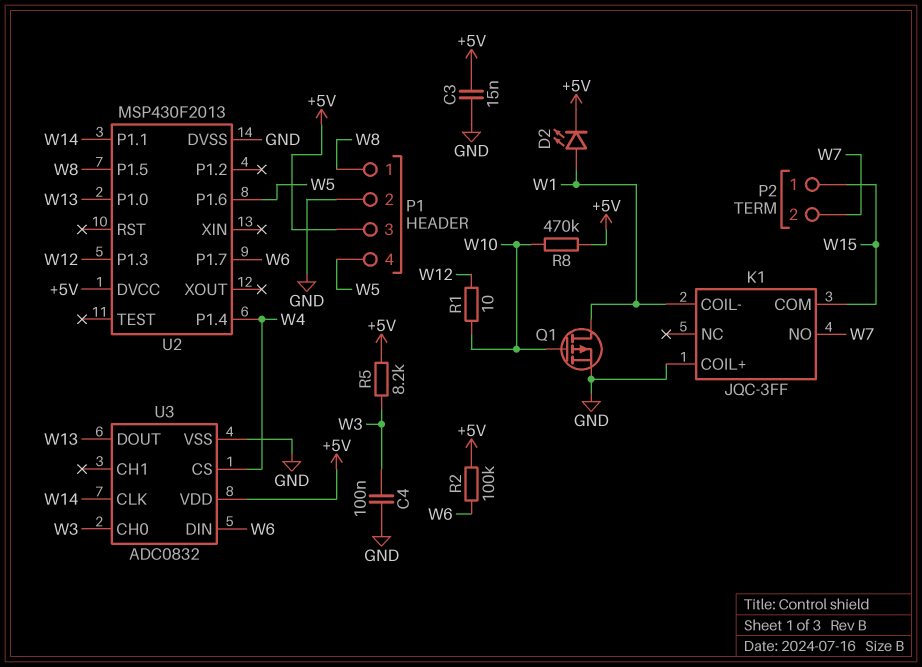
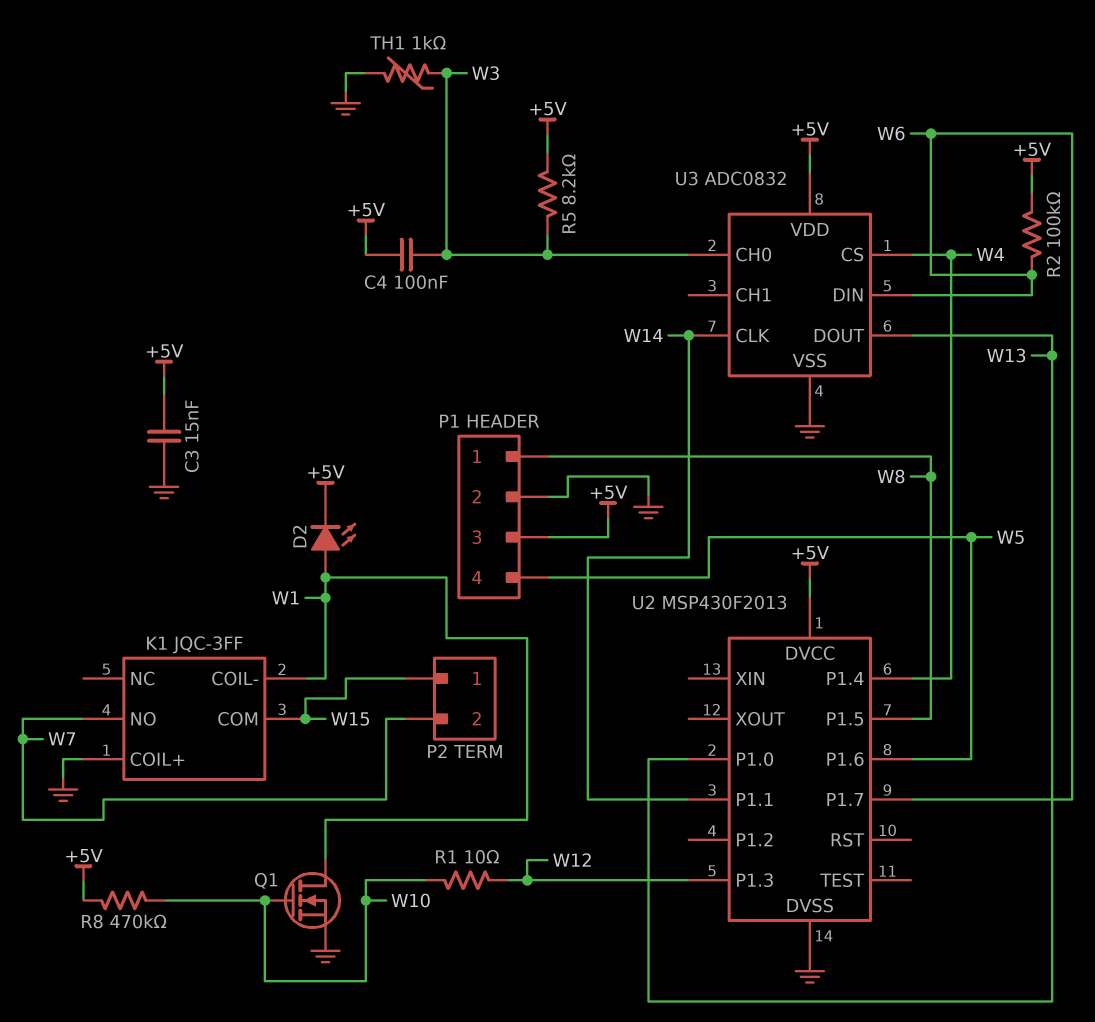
C4: 100nF (GND, W3) -> 100nF (+5V, W3)
Q1: PMOS (G W10, D W1, S GND) -> NMOS (G W10, D W1, S GND)
TH1: none -> 1k (GND, W3)

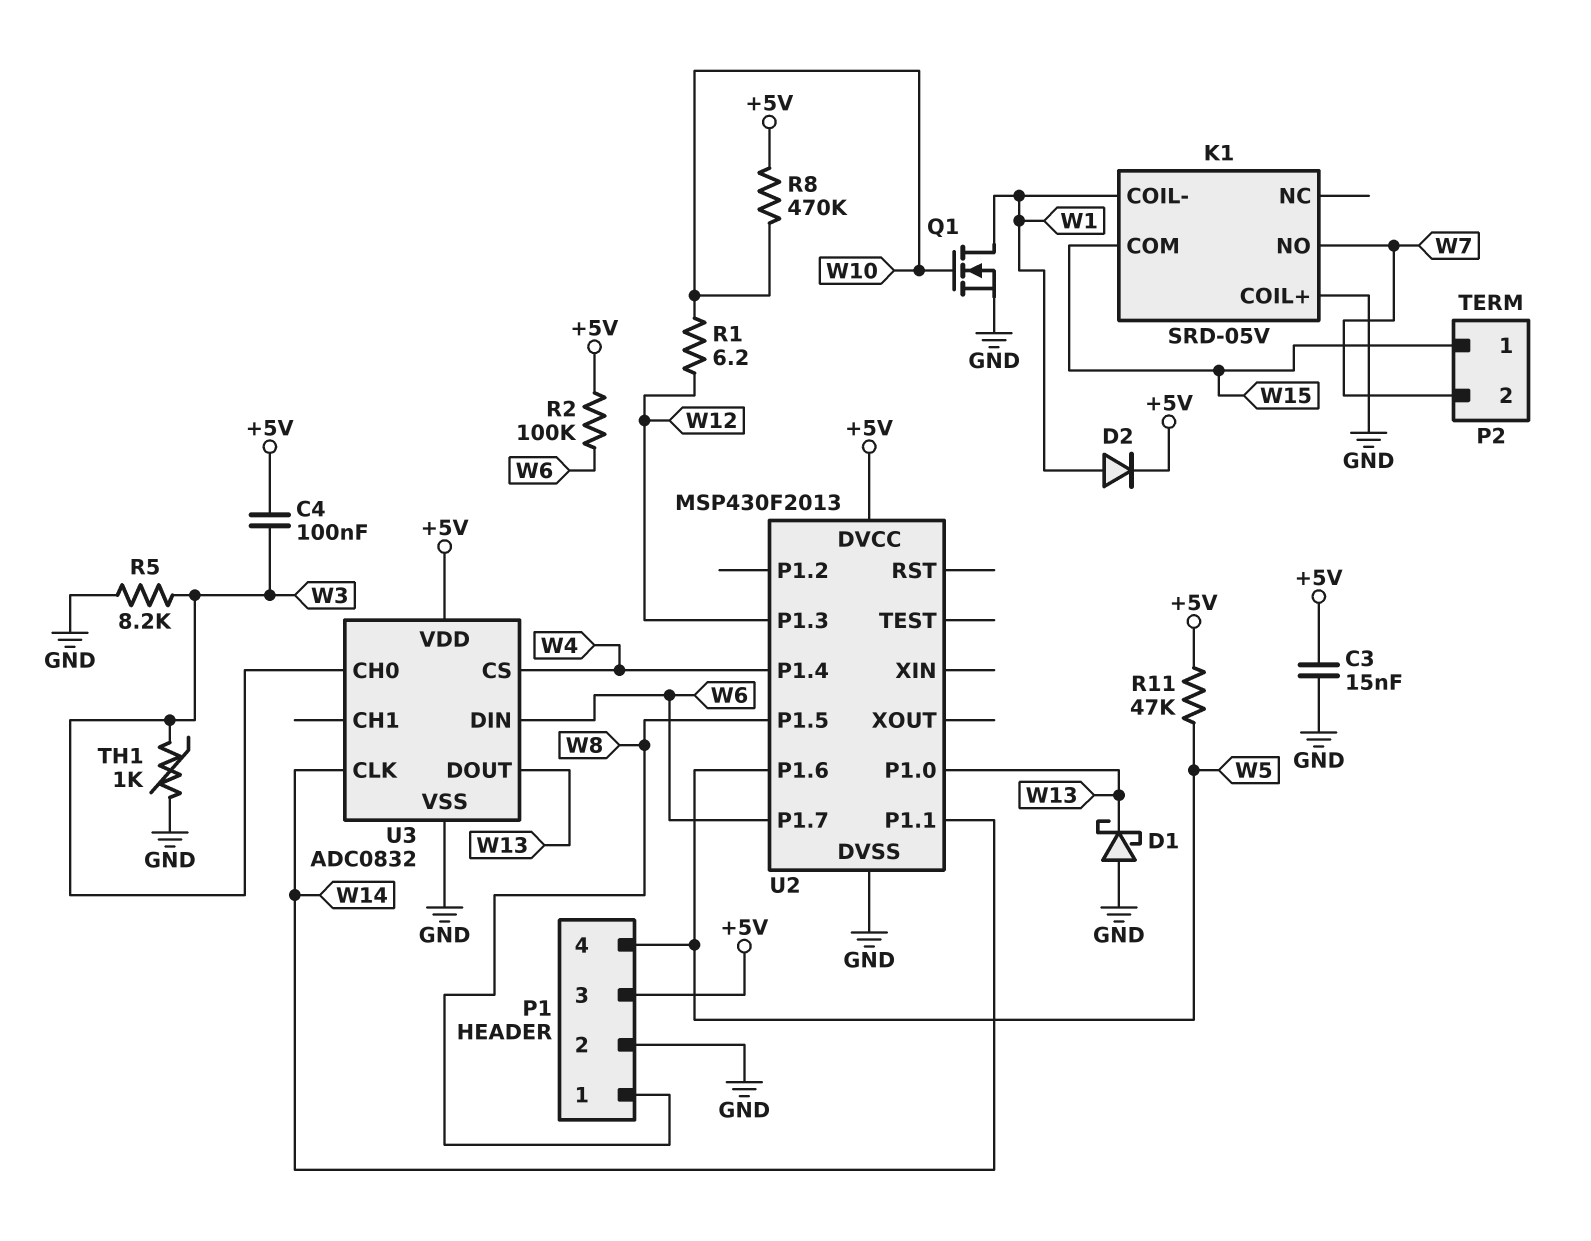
D1: none -> schottky (A GND, K W13)
D2: LED (A W1, K +5V) -> diode (A W1, K +5V)
K1: JQC-3FF -> SRD-05V
R1: 10 (W10, W12) -> 6.2 (W10, W12)
R5: 8.2k (+5V, W3) -> 8.2k (GND, W3)
R11: none -> 47k (+5V, W5)

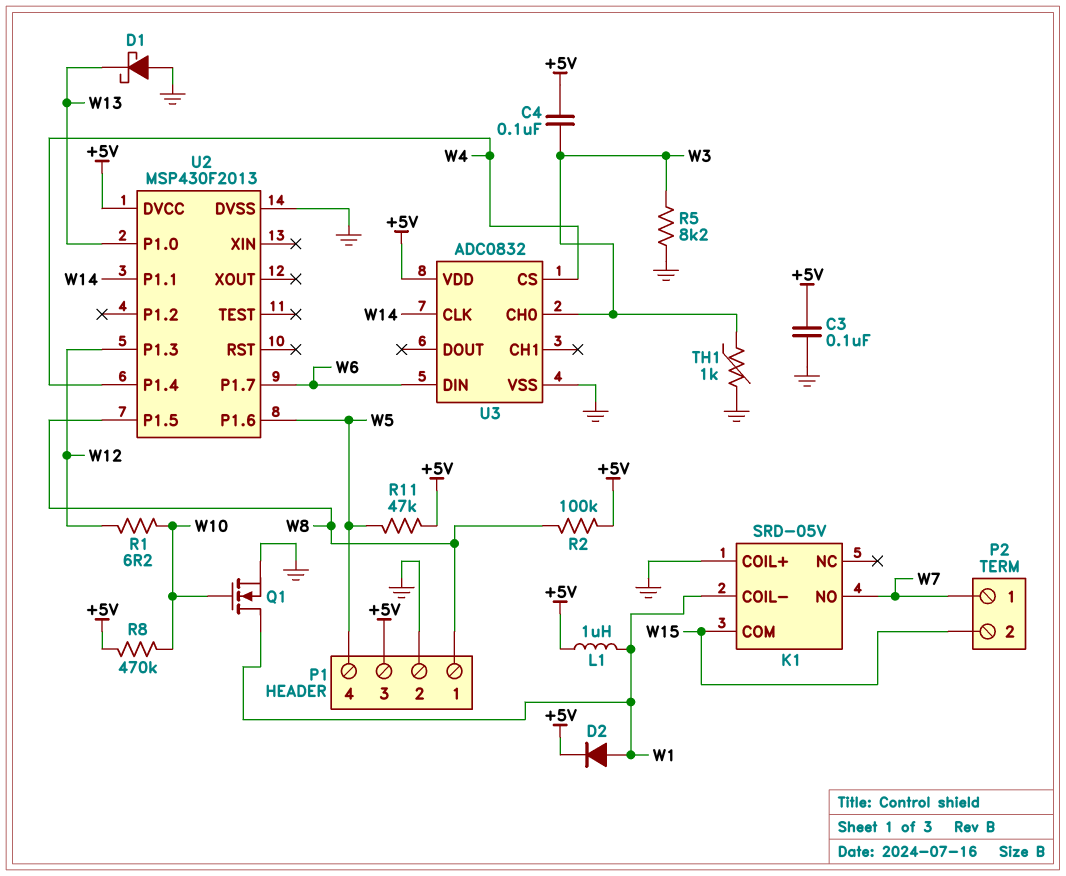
C3: 15nF (+5V, GND) -> 100nF (+5V, GND)
L1: none -> 1uH (+5V, W1)
P2 pin 1: W15 -> W7
P2 pin 2: W7 -> W15
R2: 100k (+5V, W6) -> 100k (+5V, W8)
U3 pin DOUT: W13 -> none

